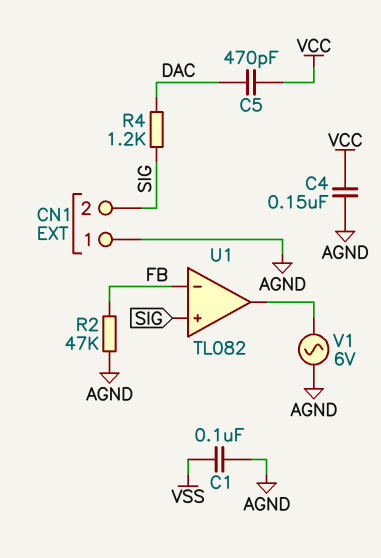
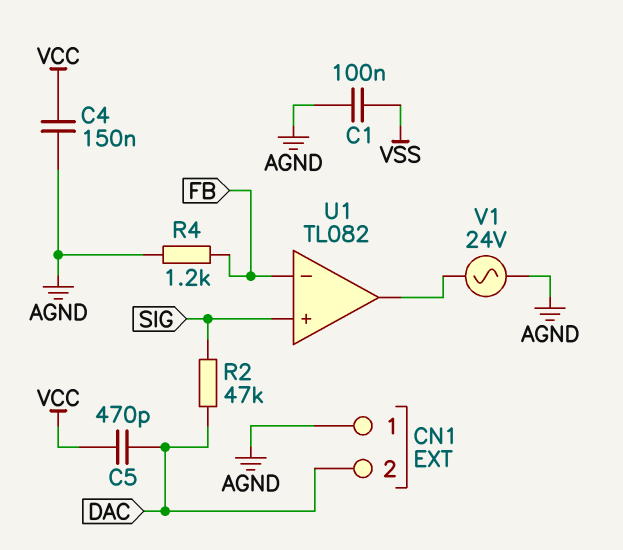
CN1 pin 2: SIG -> DAC
R2: 47k (AGND, FB) -> 47k (DAC, SIG)
R4: 1.2k (DAC, SIG) -> 1.2k (AGND, FB)
V1: AC 6V (AGND, U1/out) -> AC 24V (AGND, U1/out)

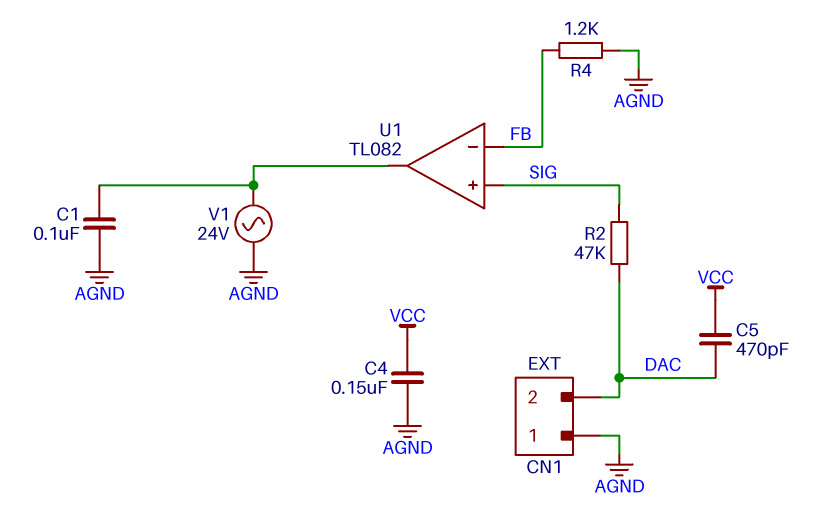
C1: 100nF (AGND, VSS) -> 100nF (AGND, U1/out)

